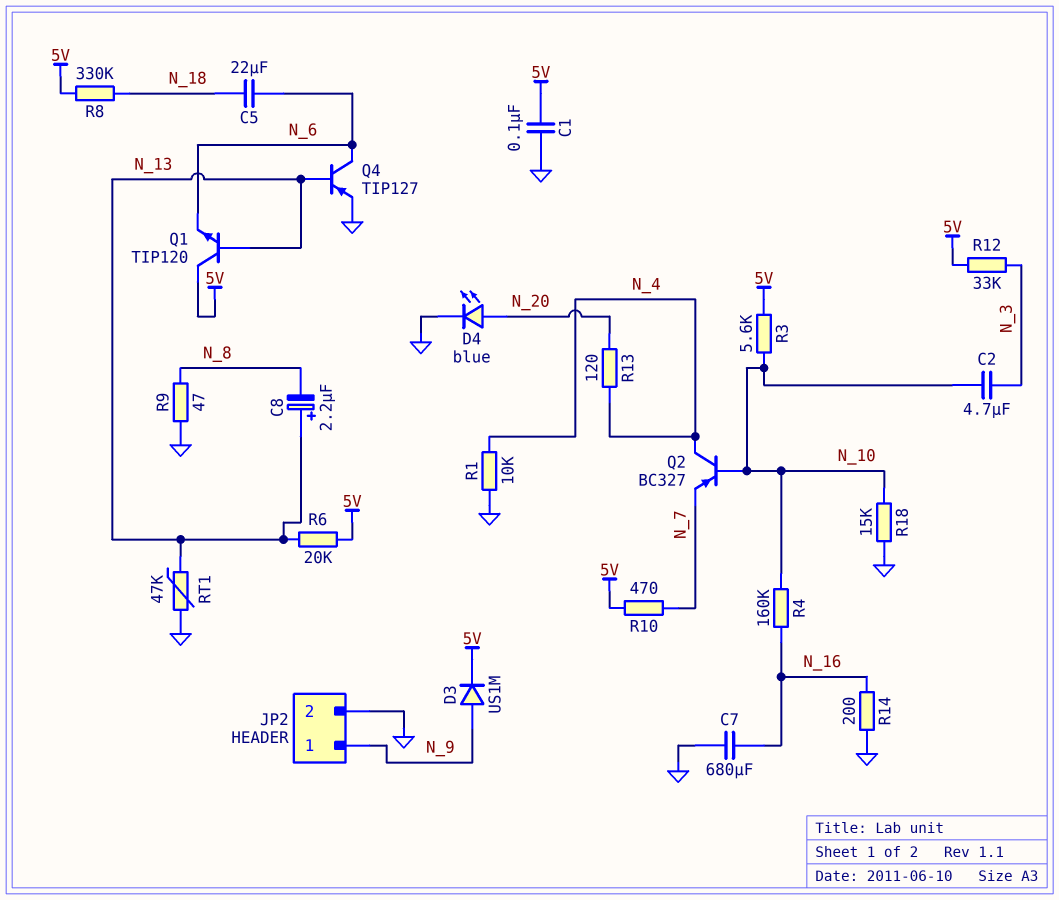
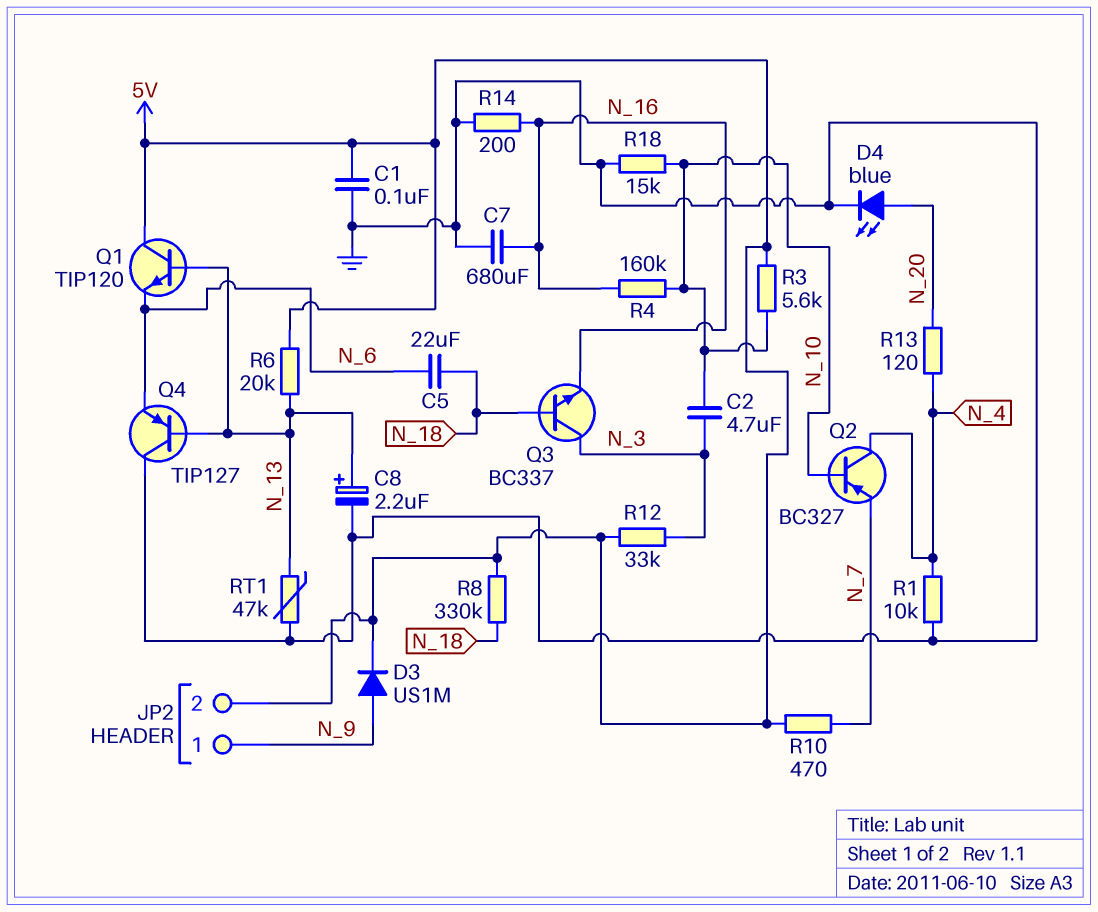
C8: 2.2uF (plus N_13, minus N_8) -> 2.2uF (plus N_13, minus GND)
JP2 pin 2: GND -> 5V
Q3: none -> NPN BC337 (B N_18, C N_3, E N_16)
Q4: PNP TIP127 (B N_13, C N_6, E GND) -> PNP TIP127 (B N_13, C GND, E N_6)
R9: 47 (GND, N_8) -> none

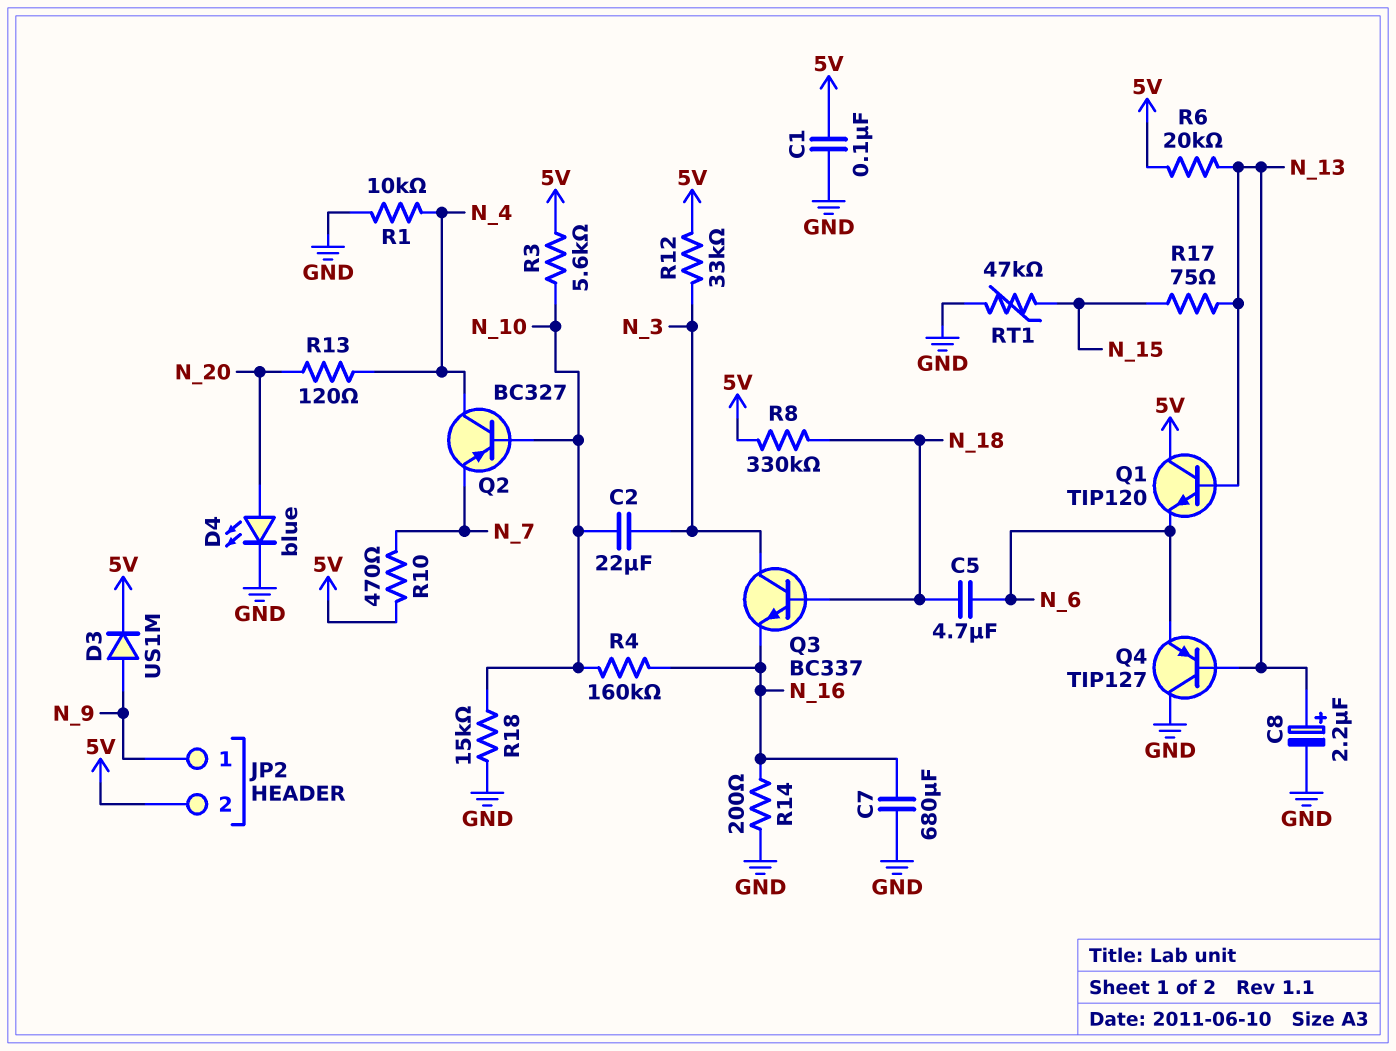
C2: 4.7uF (N_3, N_10) -> 22uF (N_3, N_10)
C5: 22uF (N_6, N_18) -> 4.7uF (N_6, N_18)
R17: none -> 75 (N_13, N_15)
RT1: 47k (GND, N_13) -> 47k (GND, N_15)

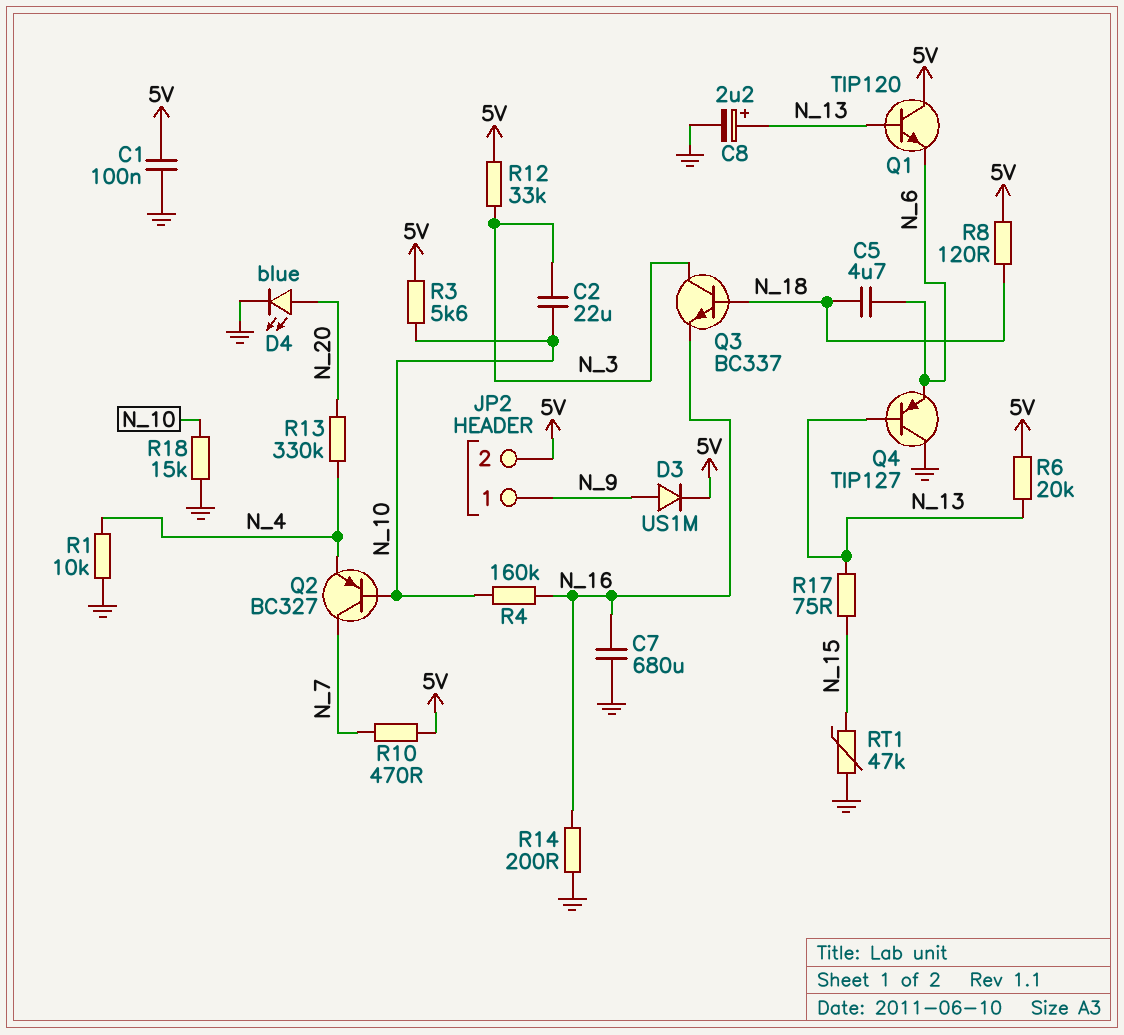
Q2: PNP BC327 (B N_10, C N_4, E N_7) -> PNP BC327 (B N_10, C N_7, E N_4)
R8: 330k (5V, N_18) -> 120 (5V, N_18)
R13: 120 (N_4, N_20) -> 330k (N_4, N_20)

